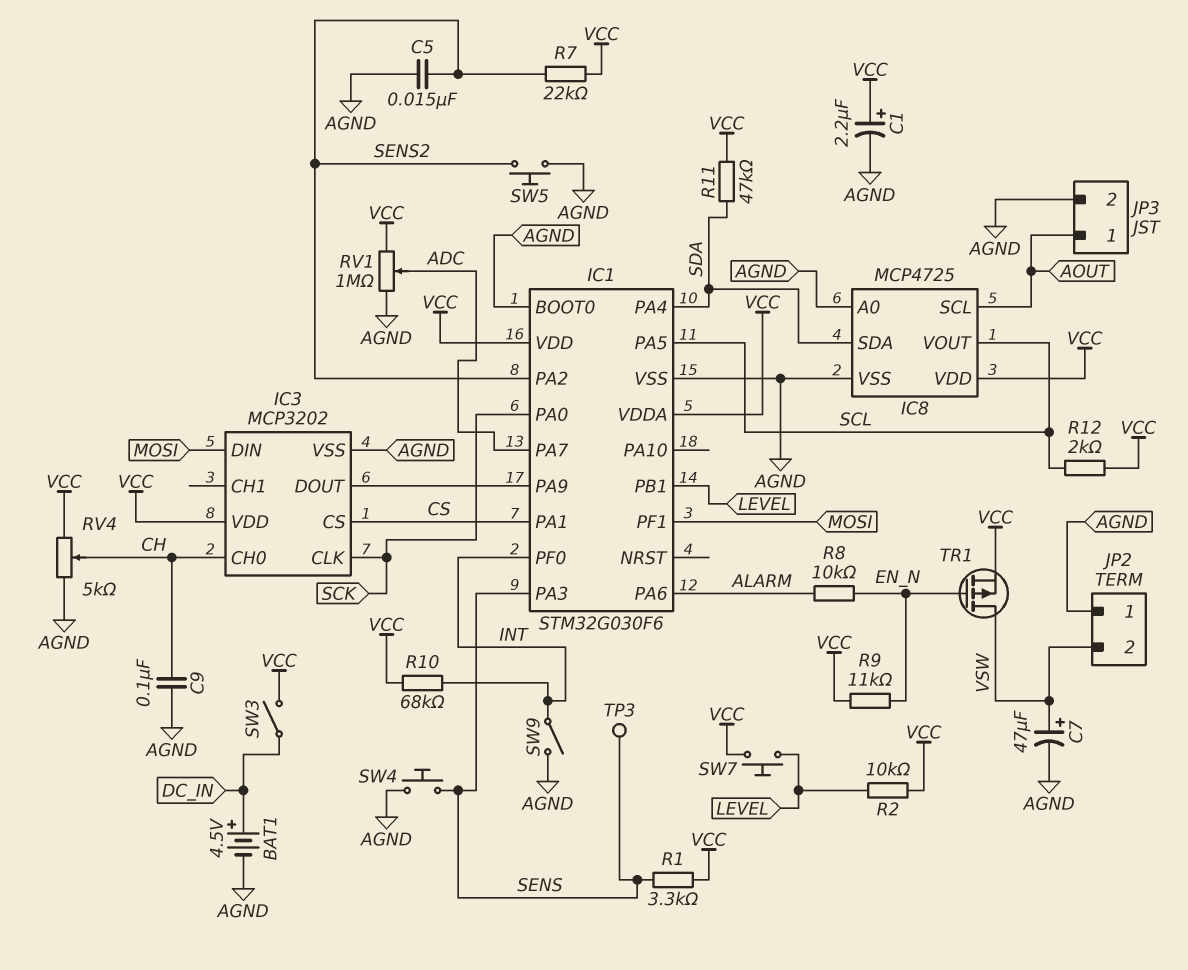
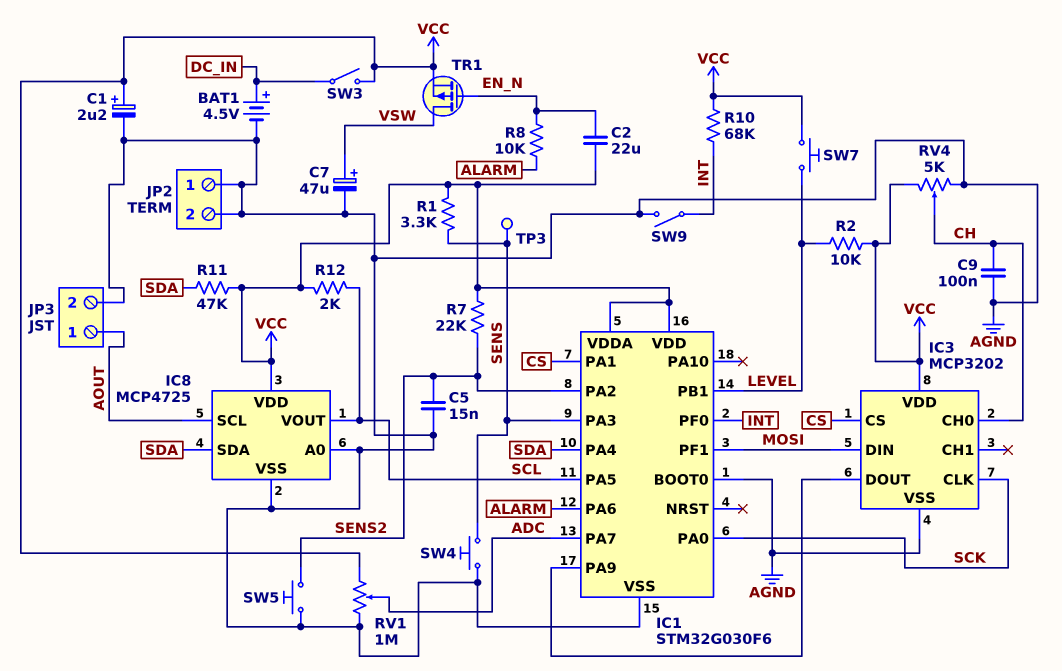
C2: none -> 22uF (EN_N, VCC)
JP2 pin 2: VSW -> AGND
R9: 11k (EN_N, VCC) -> none

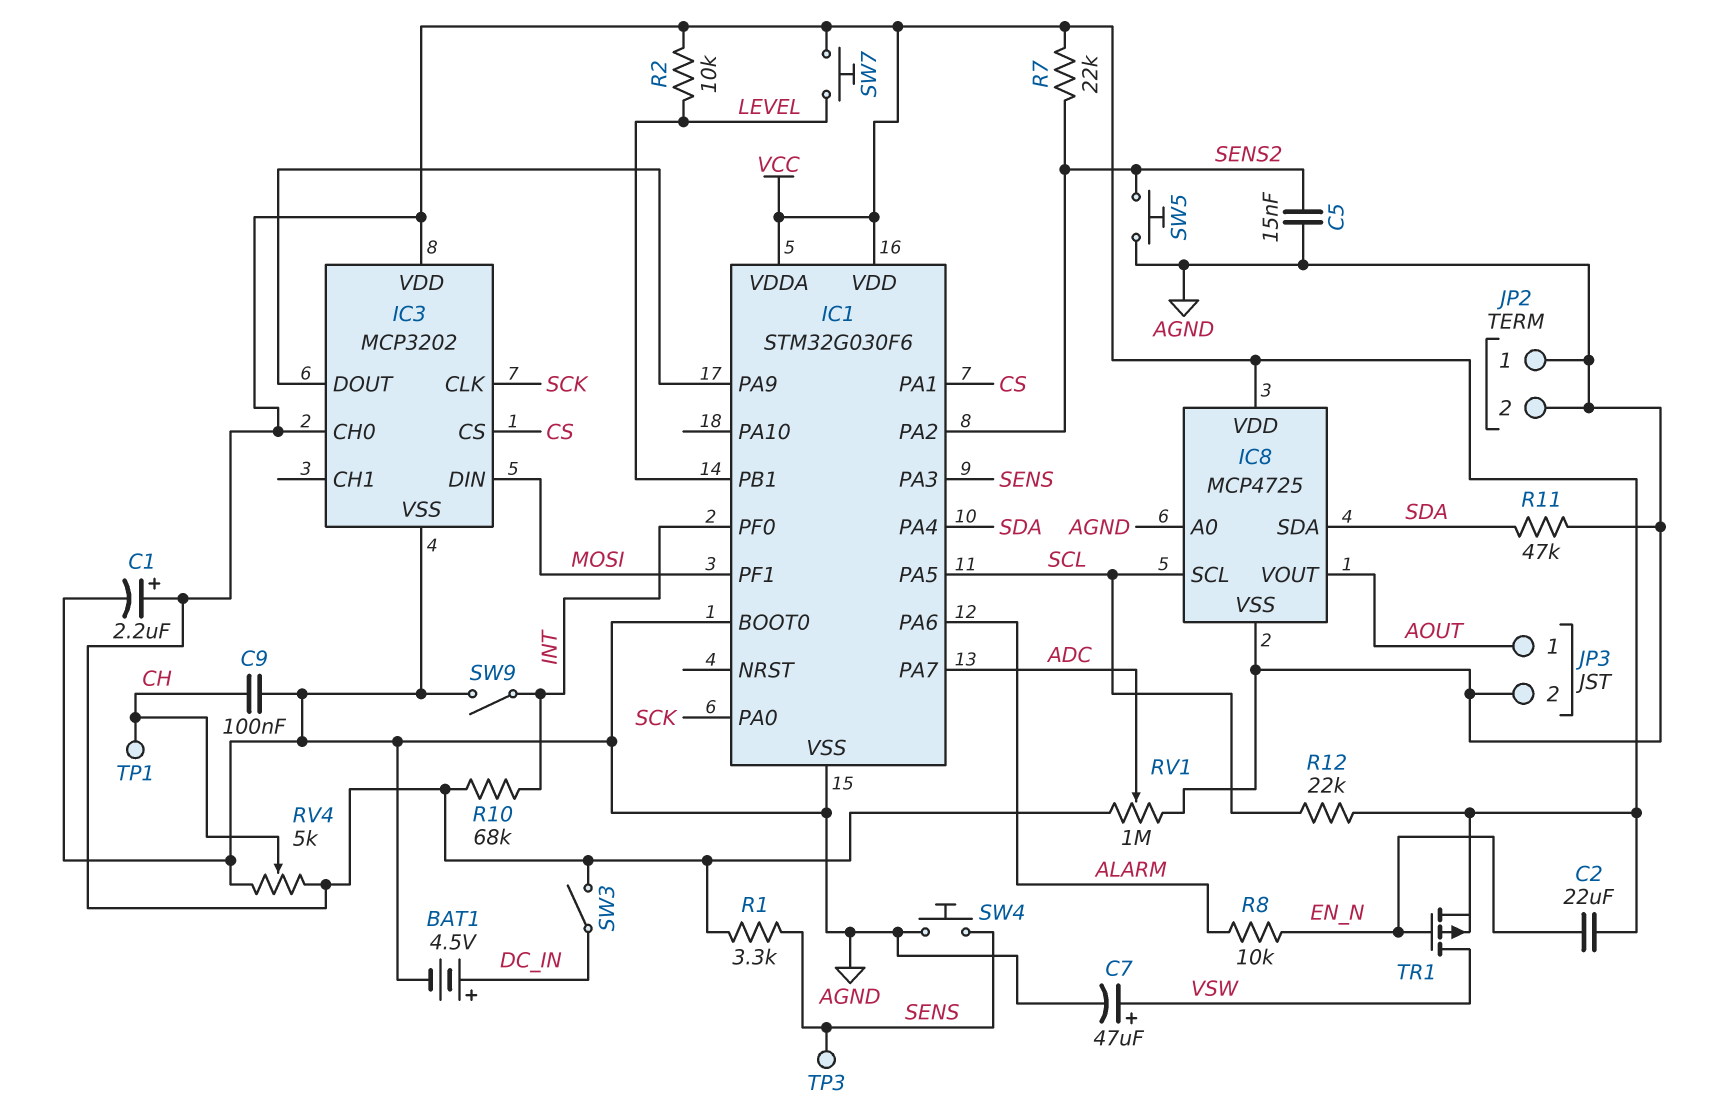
IC3 pin CH0: CH -> VCC
IC8 pin SCL: AOUT -> SCL
IC8 pin VOUT: SCL -> AOUT
R11: 47k (SDA, VCC) -> 47k (AGND, SDA)
R12: 2k (SCL, VCC) -> 22k (SCL, VCC)
TP1: none -> test point (CH)

